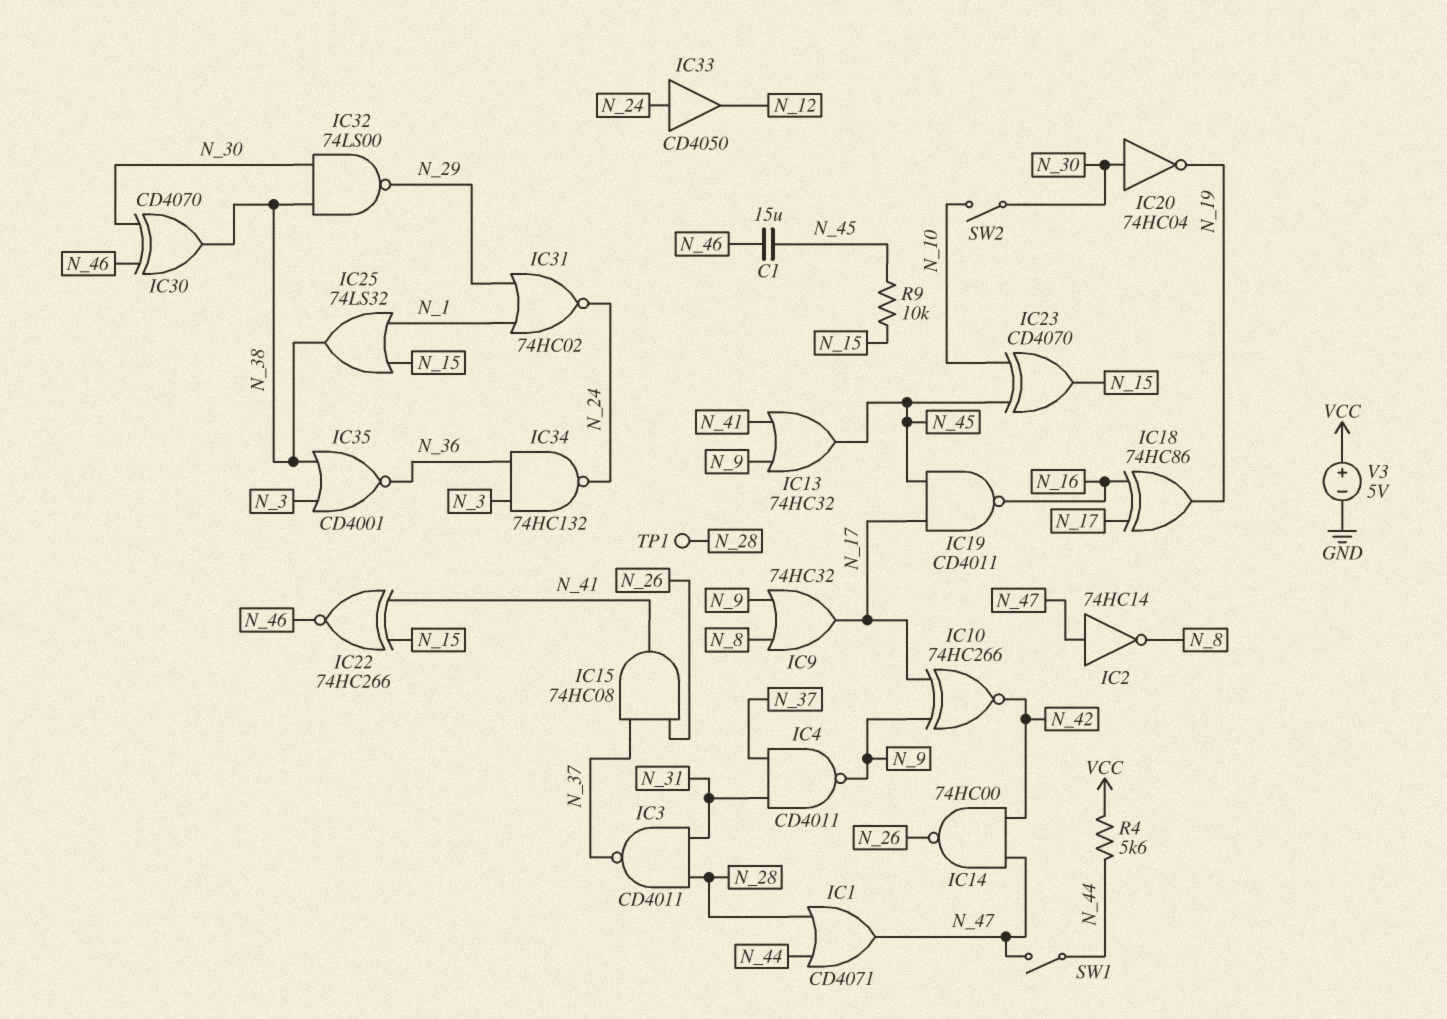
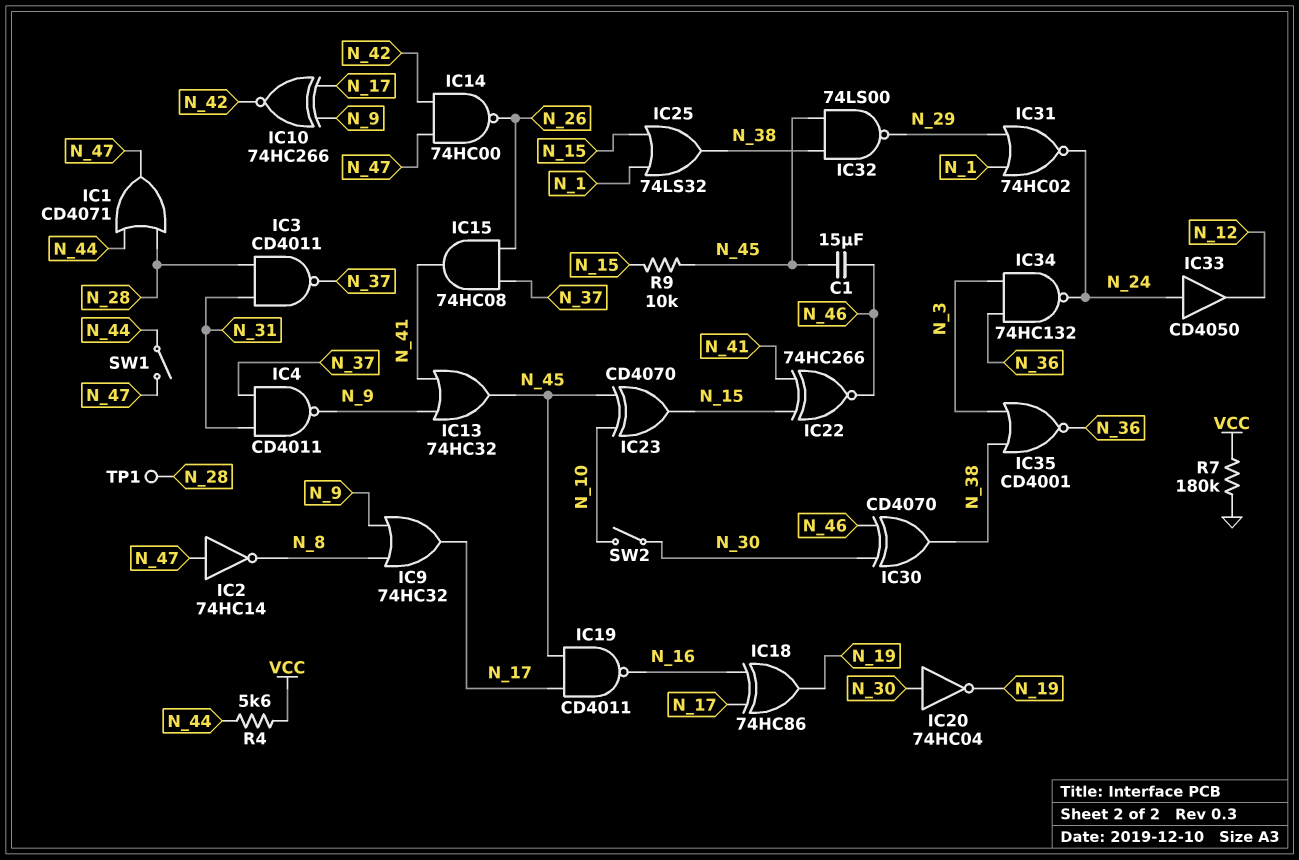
IC32: NAND 74LS00 (in N_30, in N_38, out N_29) -> NAND 74LS00 (in N_38, in N_45, out N_29)
R7: none -> 180k (GND, VCC)
V3: 5V (plus VCC, minus GND) -> none

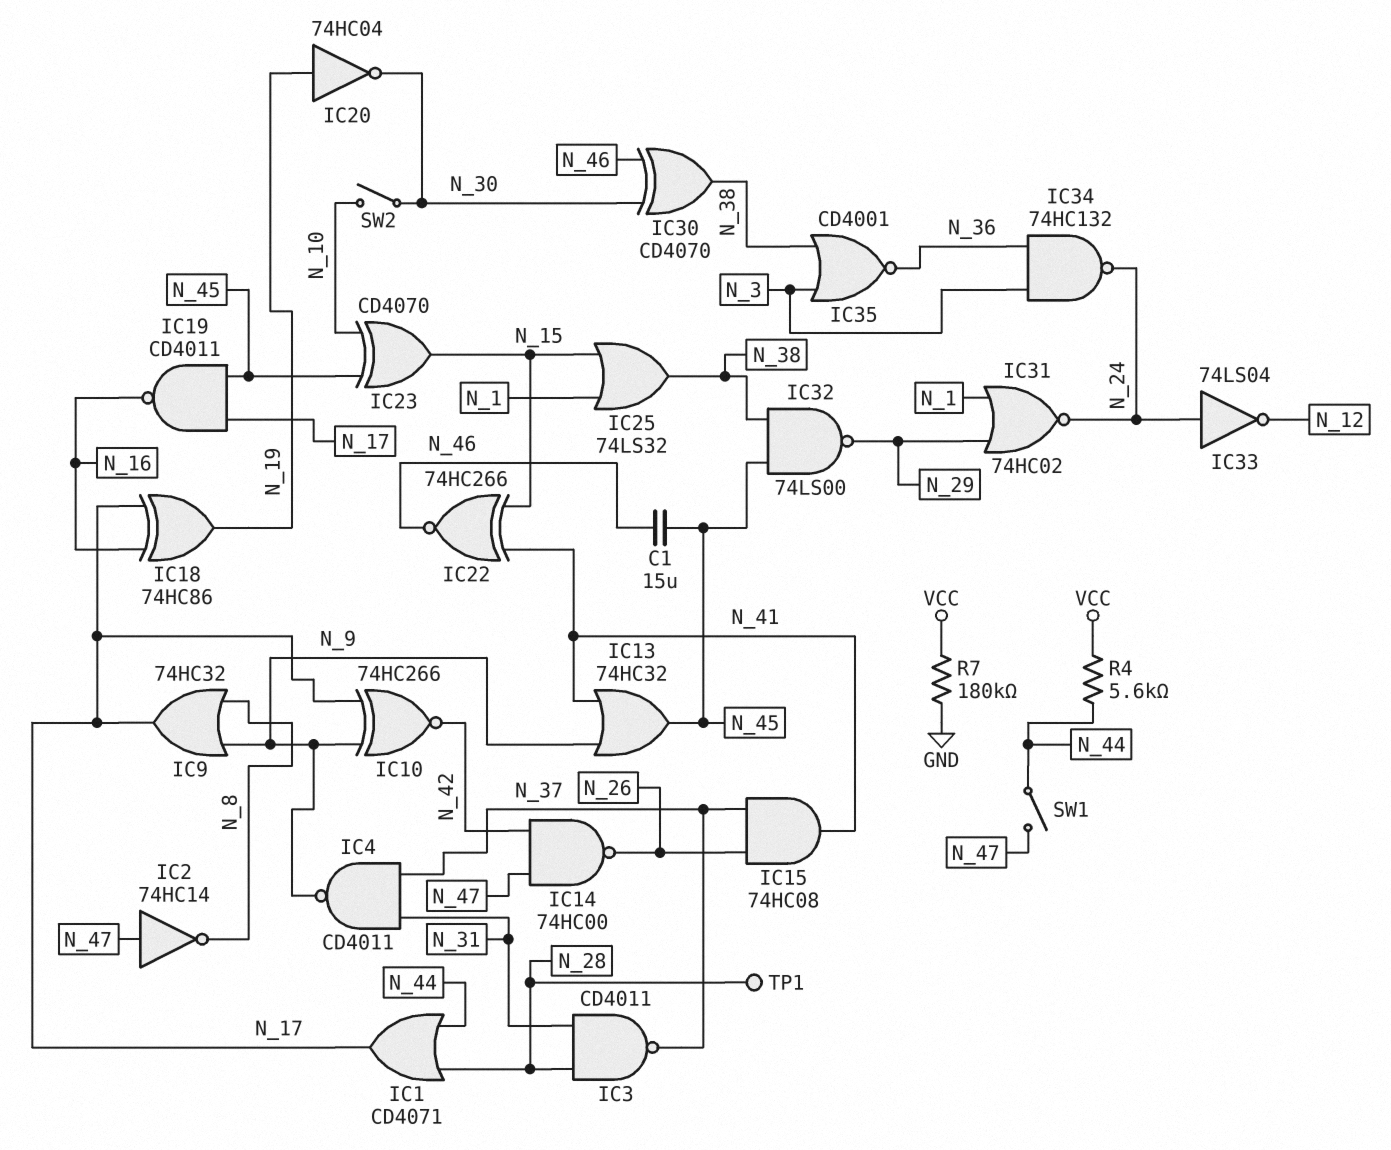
IC1: OR CD4071 (in N_28, in N_44, out N_47) -> OR CD4071 (in N_28, in N_44, out N_17)
IC20: NOT 74HC04 (in N_30, out N_19) -> NOT 74HC04 (in N_19, out N_30)
IC33: buffer CD4050 (in N_24, out N_12) -> NOT 74LS04 (in N_24, out N_12)
R9: 10k (N_15, N_45) -> none

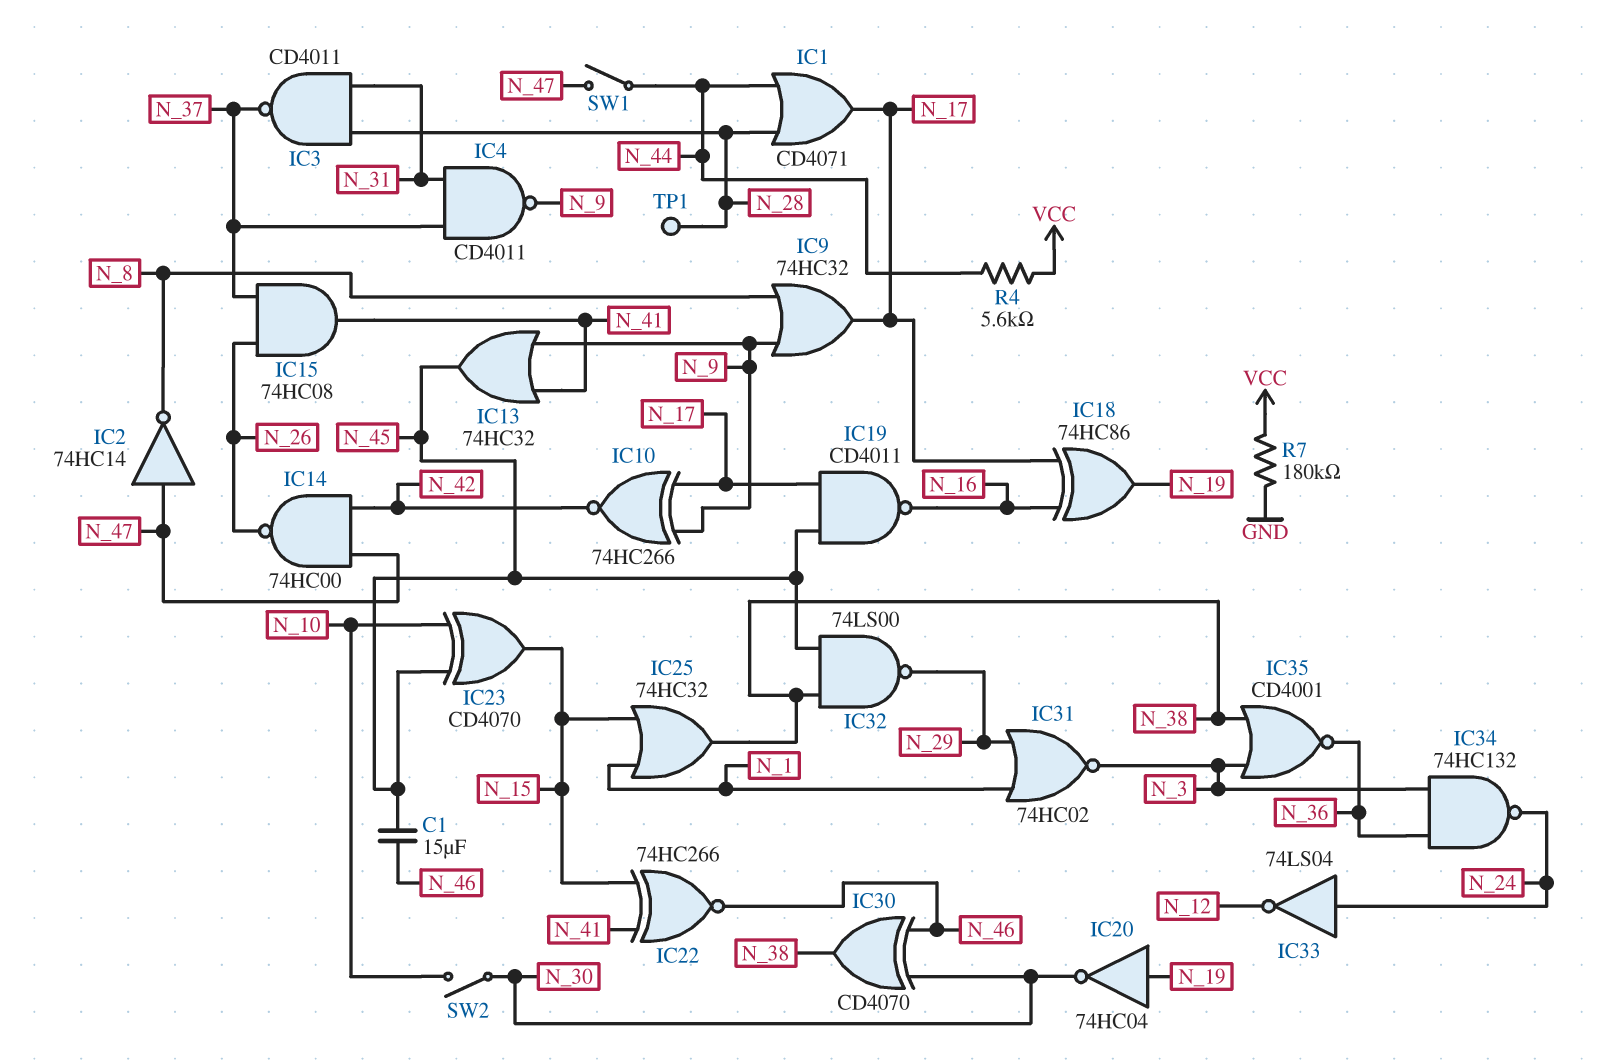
IC25: OR 74LS32 (in N_1, in N_15, out N_38) -> OR 74HC32 (in N_1, in N_15, out N_38)
IC31: NOR 74HC02 (in N_1, in N_29, out N_24) -> NOR 74HC02 (in N_1, in N_29, out N_3)

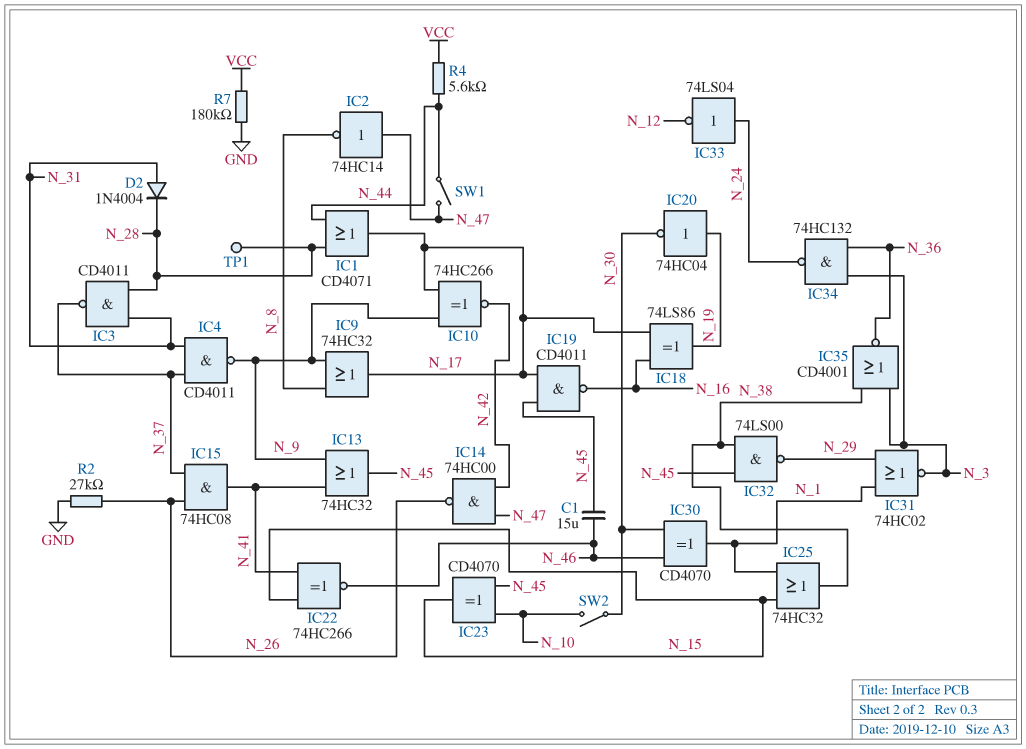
D2: none -> diode 1N4004 (A N_31, K N_28)
IC18: XOR 74HC86 (in N_16, in N_17, out N_19) -> XOR 74LS86 (in N_16, in N_17, out N_19)
IC30: XOR CD4070 (in N_30, in N_46, out N_38) -> XOR CD4070 (in N_30, in N_46, out N_1)
R2: none -> 27k (GND, N_26)

